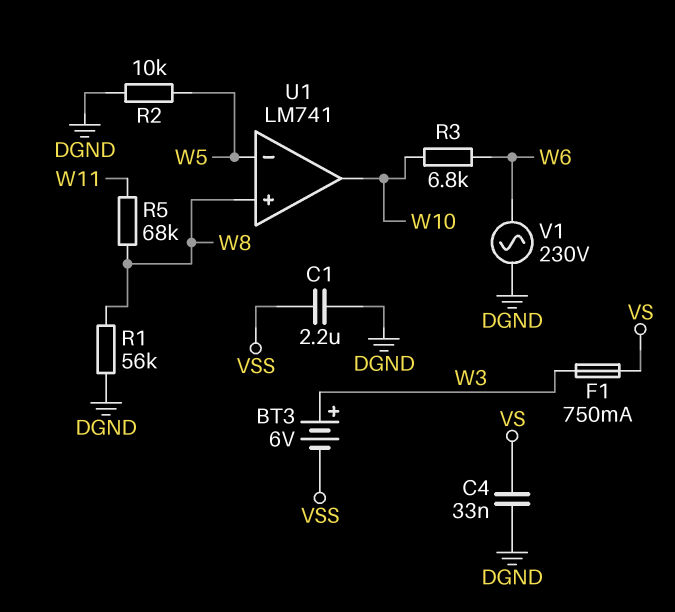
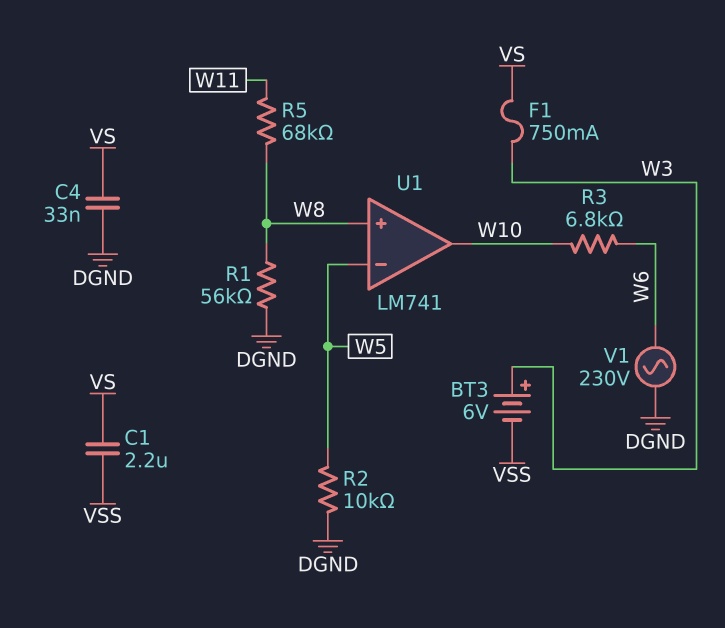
C1: 2.2uF (DGND, VSS) -> 2.2uF (VS, VSS)

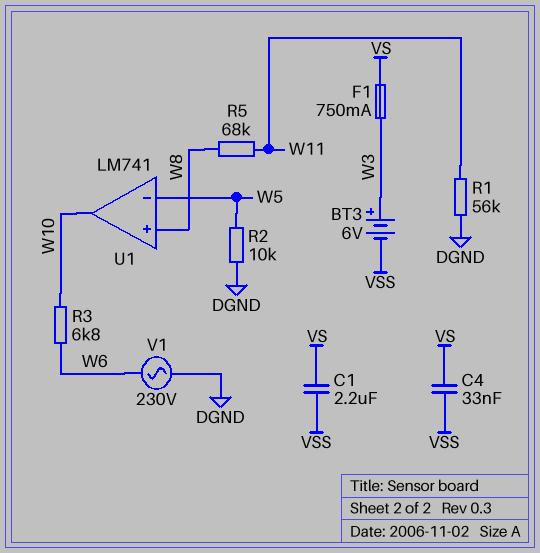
C4: 33nF (DGND, VS) -> 33nF (VS, VSS)
R1: 56k (DGND, W8) -> 56k (DGND, W11)

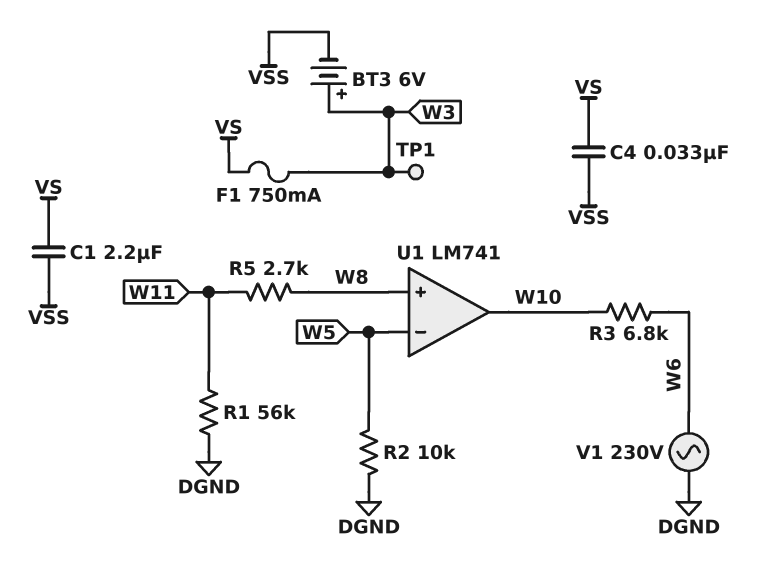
R5: 68k (W8, W11) -> 2.7k (W8, W11)
TP1: none -> test point (W3)

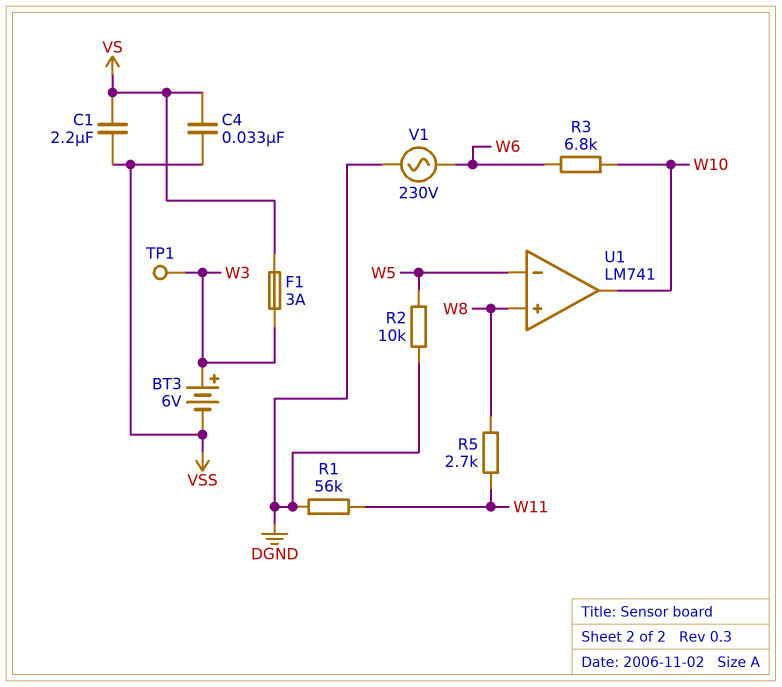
F1: 750mA (VS, W3) -> 3A (VS, W3)

